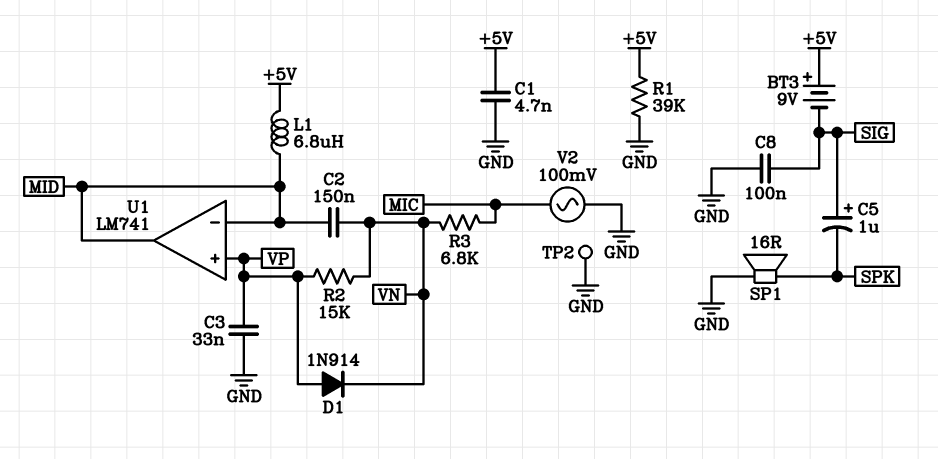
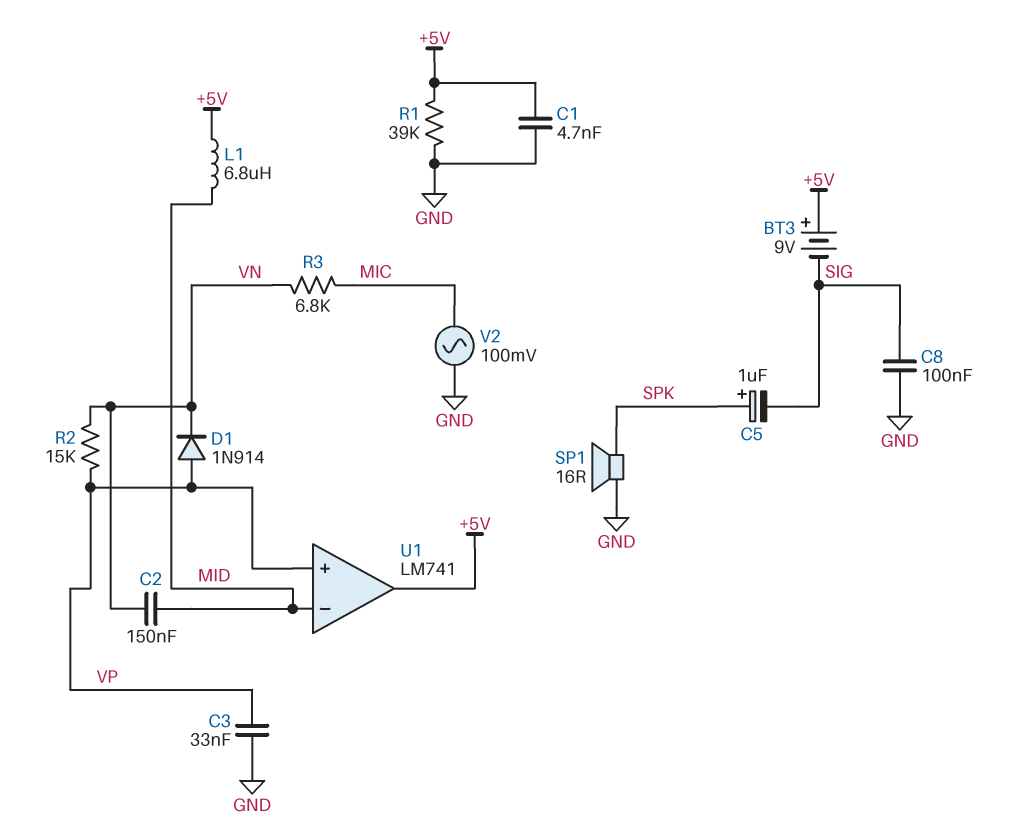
C5: 1uF (plus SIG, minus SPK) -> 1uF (plus SPK, minus SIG)
TP2: test point (GND) -> none
U1 pin out: MID -> +5V

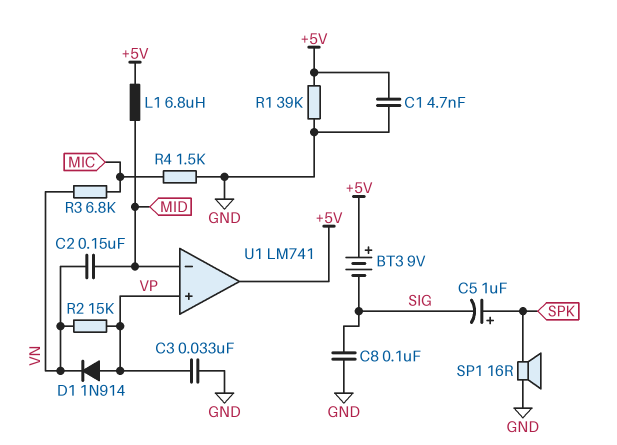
R4: none -> 1.5k (GND, MIC)
V2: AC 100mV (GND, MIC) -> none

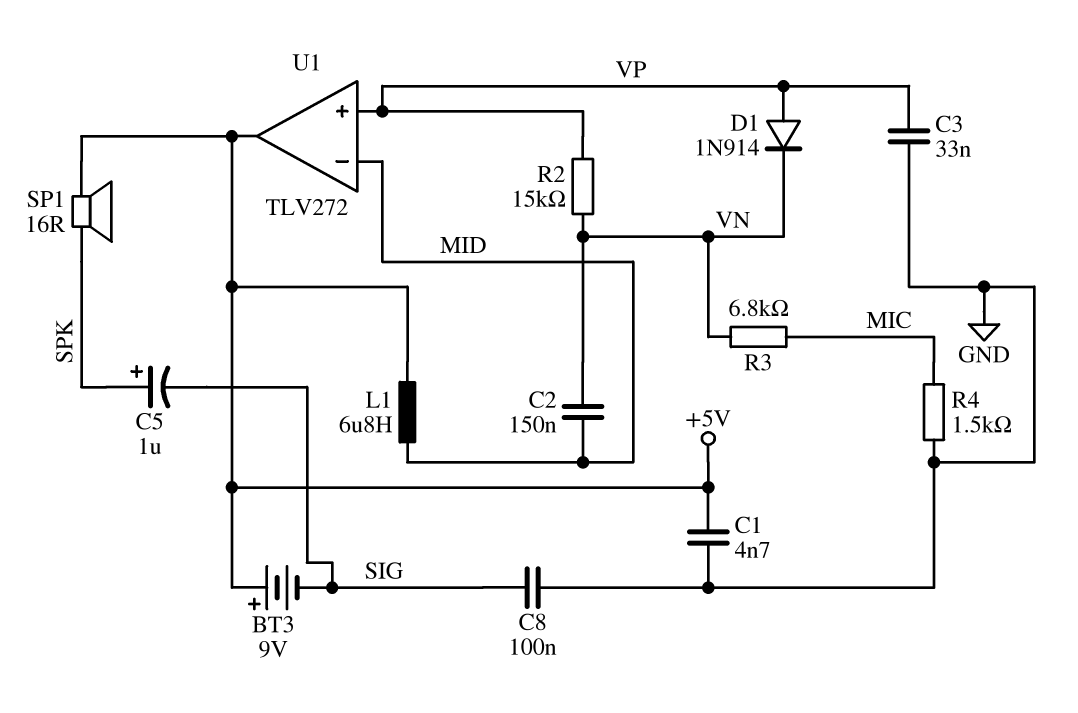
R1: 39k (+5V, GND) -> none
SP1: speaker 16R (GND, SPK) -> speaker 16R (+5V, SPK)
U1: LM741 -> TLV272

